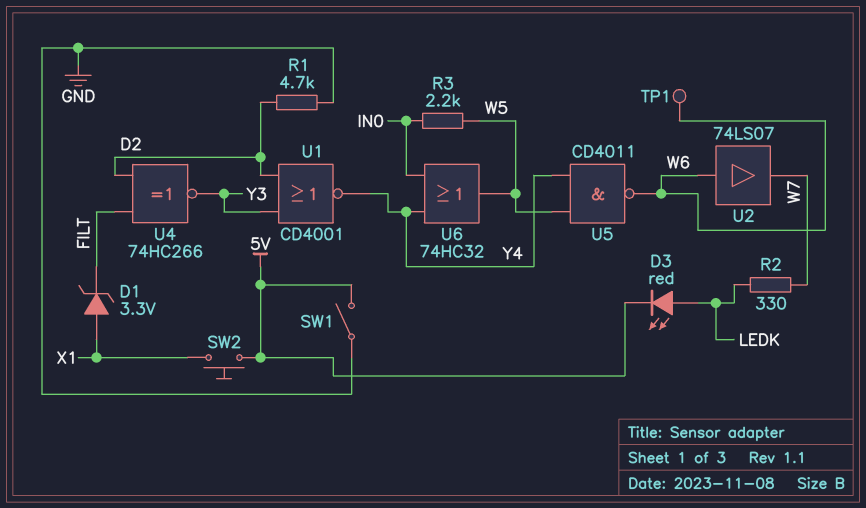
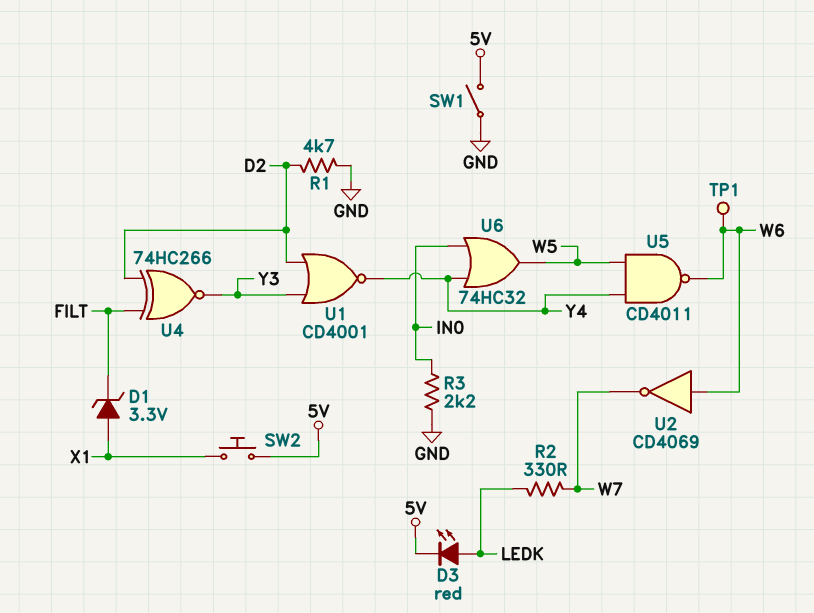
R3: 2.2k (IN0, W5) -> 2.2k (GND, IN0)
U2: buffer 74LS07 (in W6, out W7) -> NOT CD4069 (in W6, out W7)

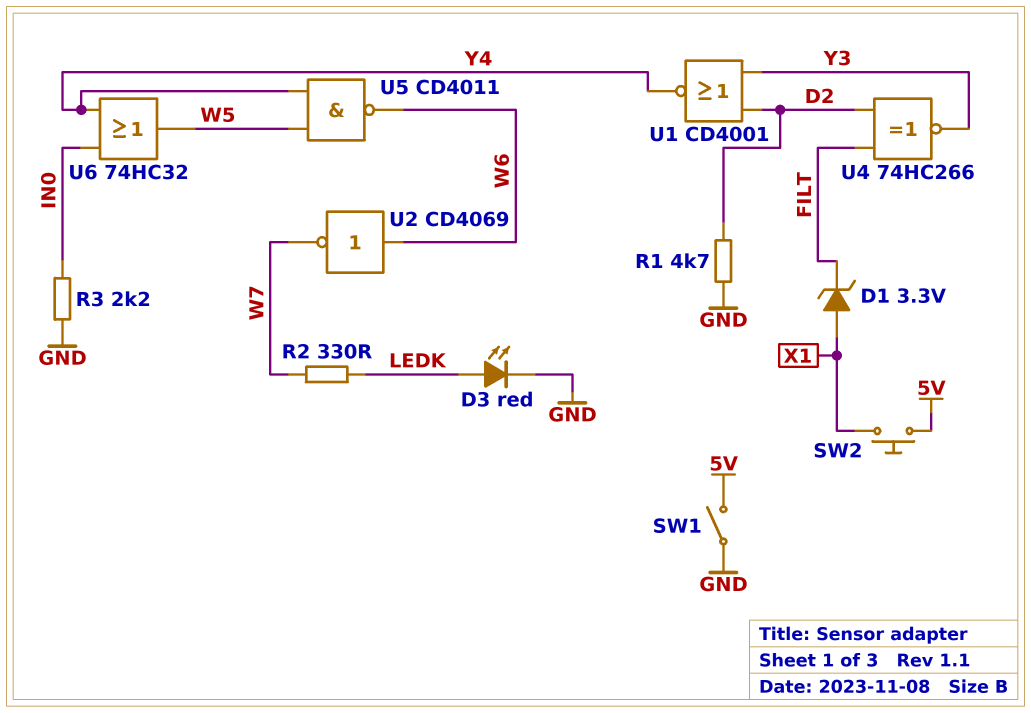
D3: LED red (A LEDK, K 5V) -> LED red (A LEDK, K GND)
TP1: test point (W6) -> none

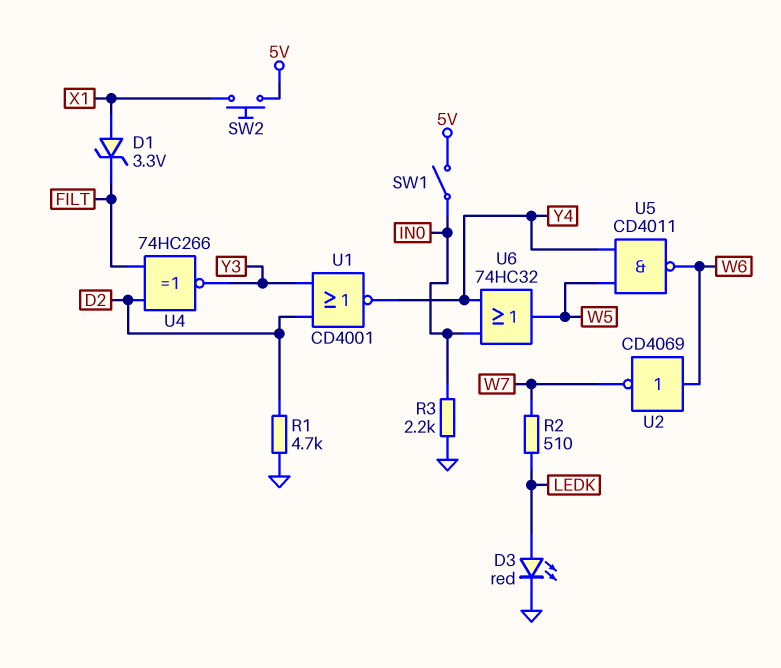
R2: 330 (LEDK, W7) -> 510 (LEDK, W7)
SW1: switch (5V, GND) -> switch (5V, IN0)

